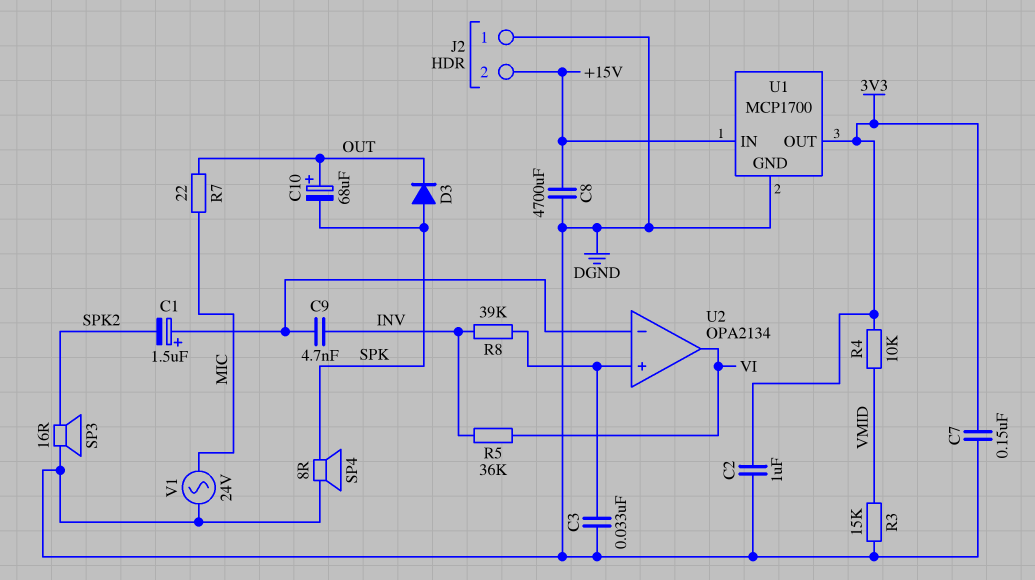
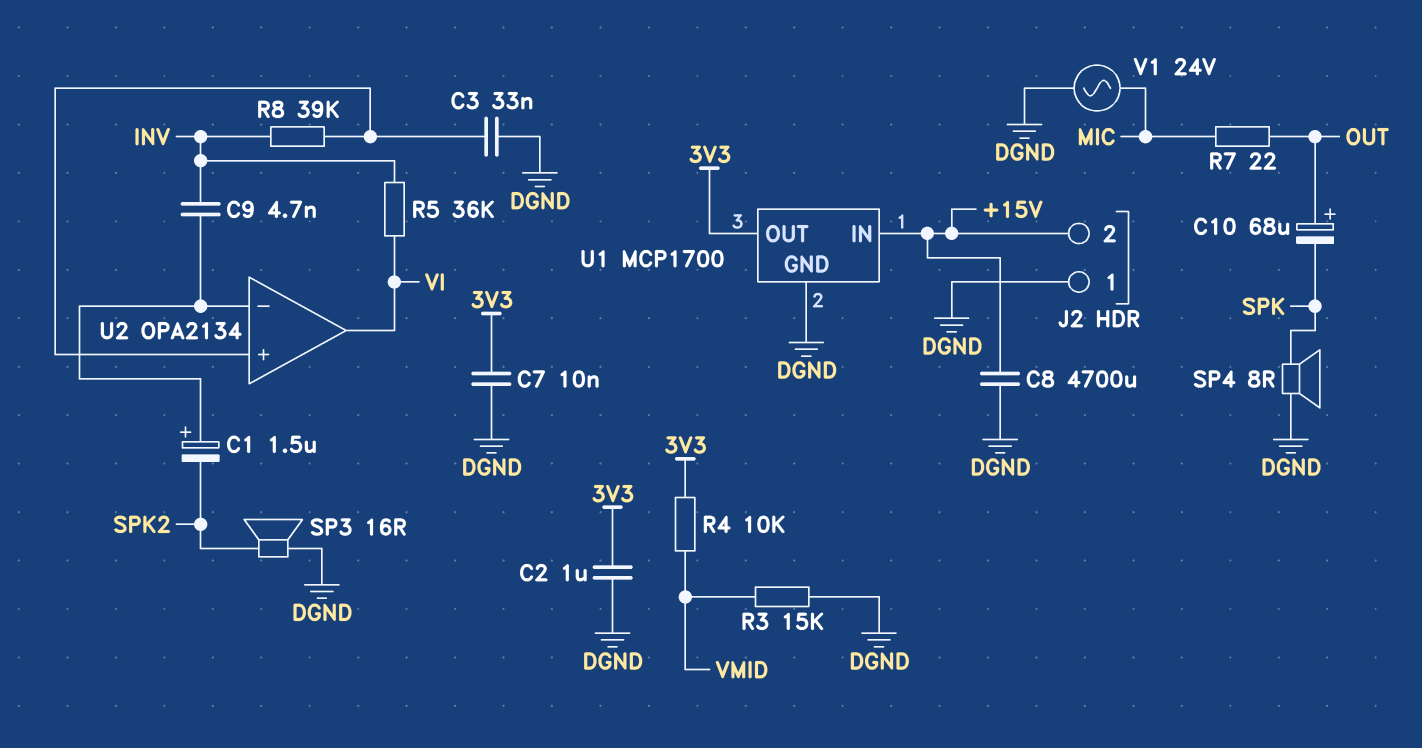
C7: 150nF (3V3, DGND) -> 10nF (3V3, DGND)
D3: diode (A SPK, K OUT) -> none

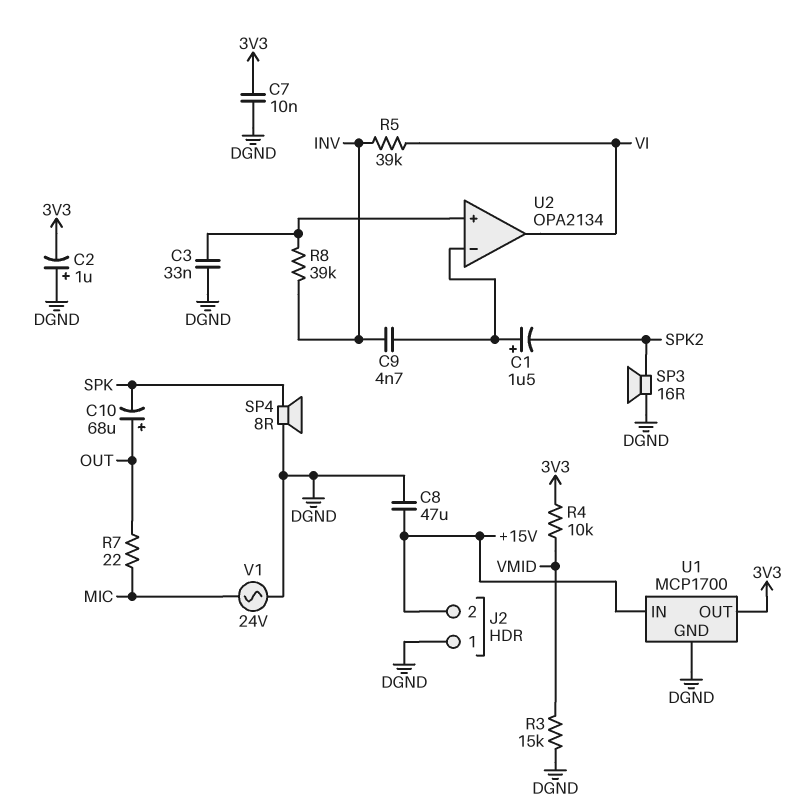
C2: 1uF (3V3, DGND) -> 1uF (plus DGND, minus 3V3)
C8: 4700uF (+15V, DGND) -> 47uF (+15V, DGND)
R5: 36k (INV, VI) -> 39k (INV, VI)

